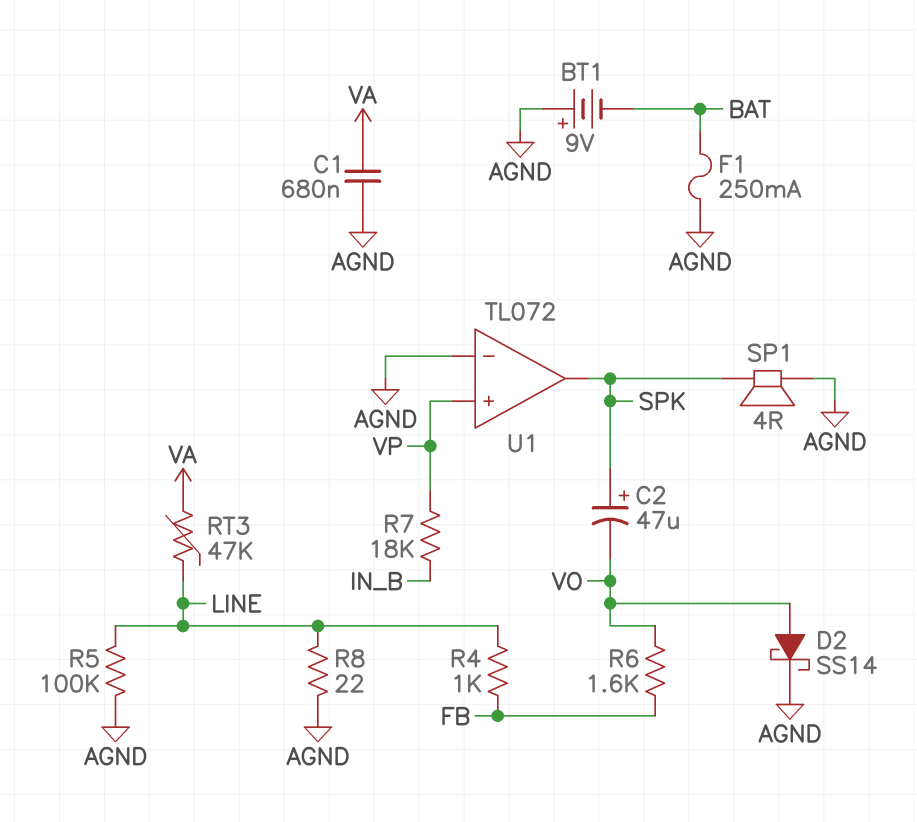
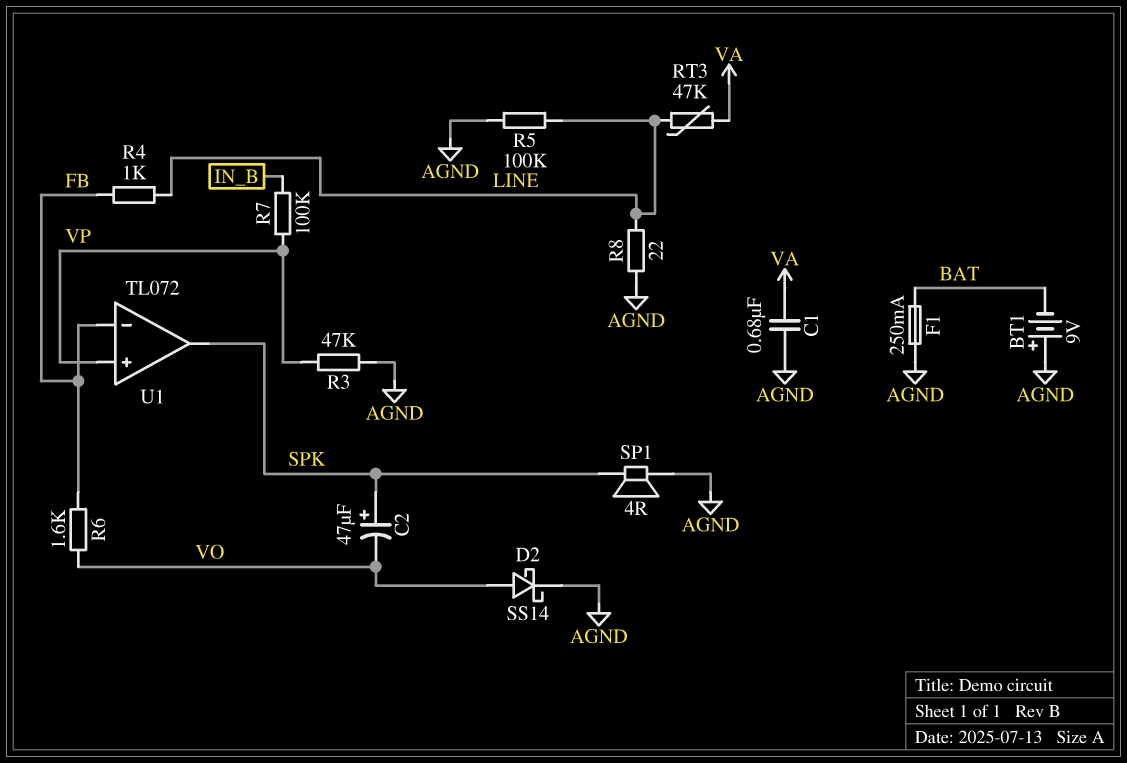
R3: none -> 47k (AGND, VP)
R7: 18k (IN_B, VP) -> 100k (IN_B, VP)
U1 pin in-: AGND -> FB

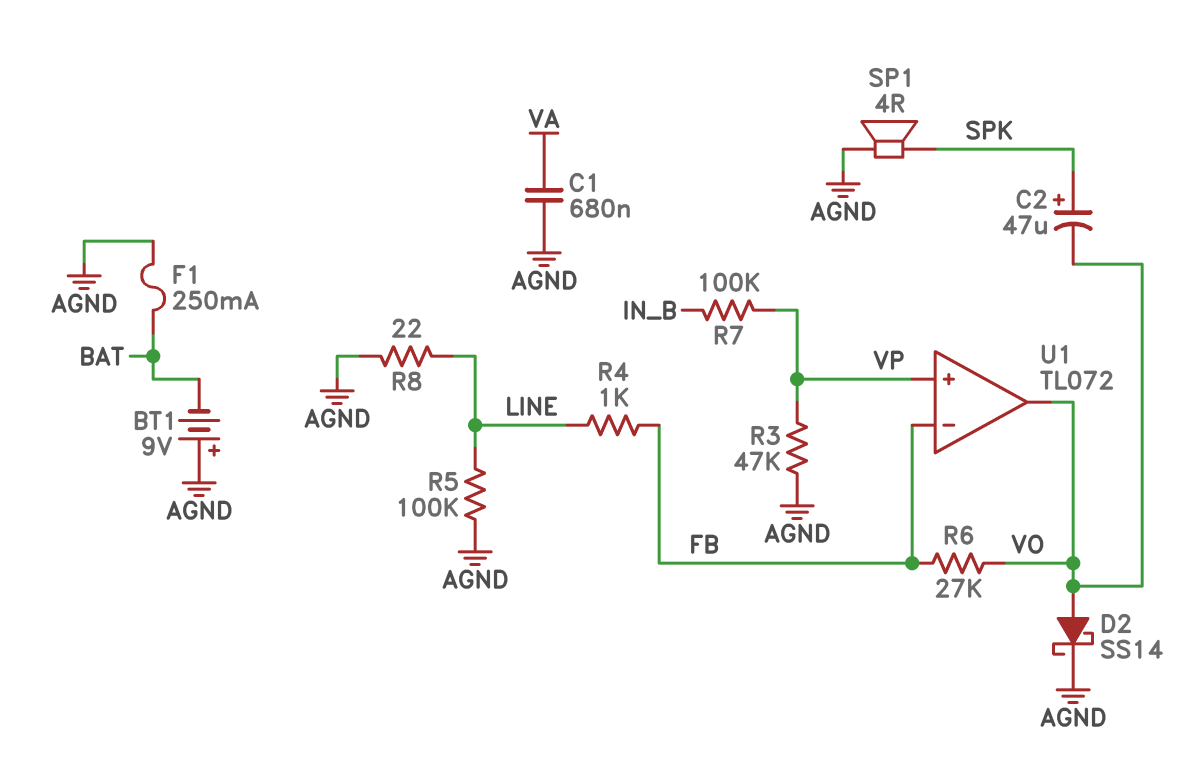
R6: 1.6k (FB, VO) -> 27k (FB, VO)
RT3: 47k (LINE, VA) -> none
U1 pin out: SPK -> VO

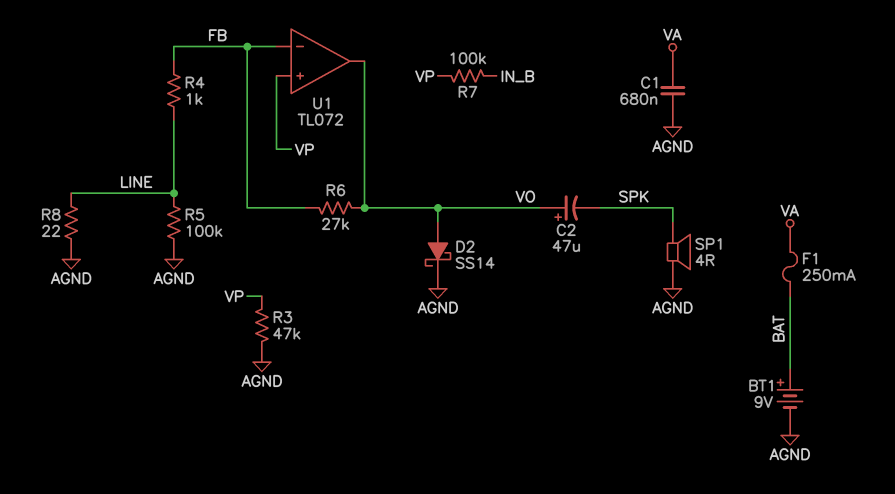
BT1: 9V (plus AGND, minus BAT) -> 9V (plus BAT, minus AGND)
C2: 47uF (plus SPK, minus VO) -> 47uF (plus VO, minus SPK)
F1: 250mA (AGND, BAT) -> 250mA (BAT, VA)

